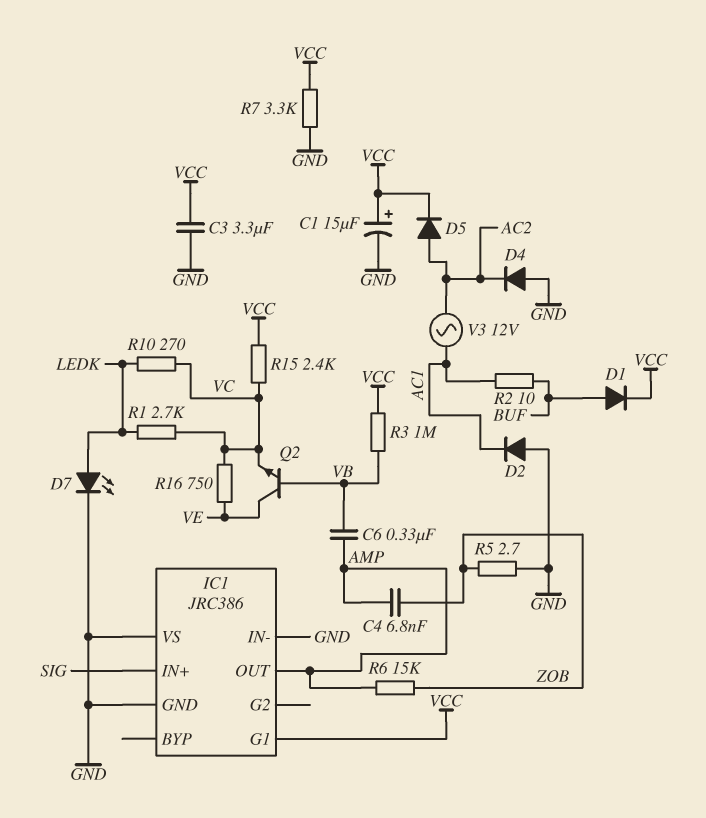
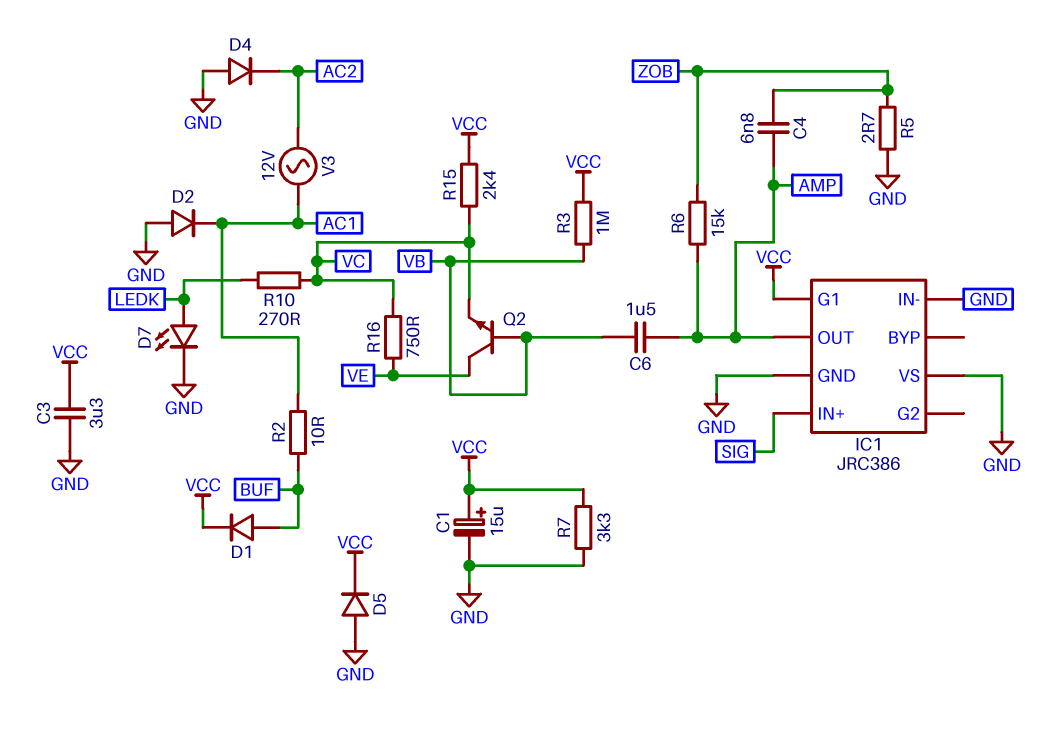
C6: 330nF (AMP, VB) -> 1.5uF (AMP, VB)
D5: diode (A AC2, K VCC) -> diode (A GND, K VCC)
R1: 2.7k (LEDK, VC) -> none

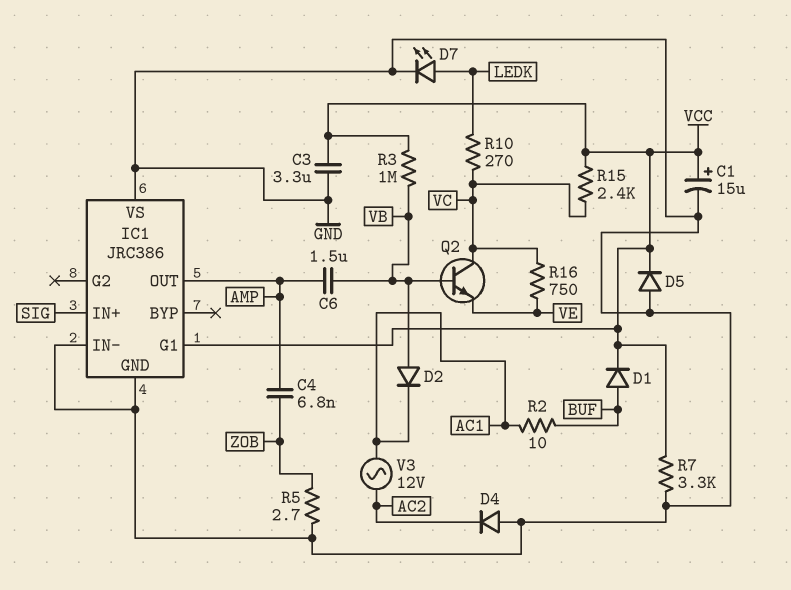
D2: diode (A GND, K AC1) -> diode (A VB, K AC1)
Q2: NPN (B VB, C VE, E VC) -> NPN (B VB, C VC, E VE)
R6: 15k (AMP, ZOB) -> none

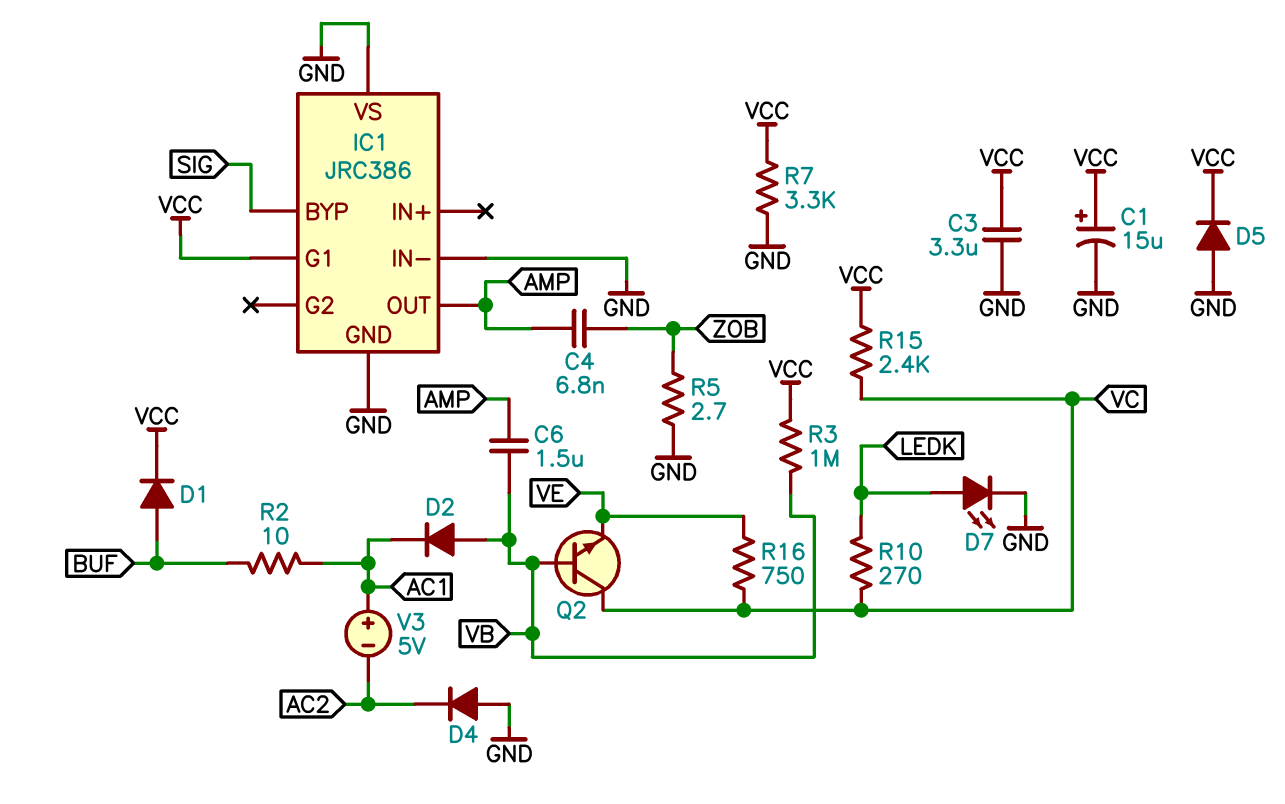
IC1 pin BYP: none -> SIG
IC1 pin IN+: SIG -> none
V3: AC 12V (AC1, AC2) -> 5V (plus AC1, minus AC2)

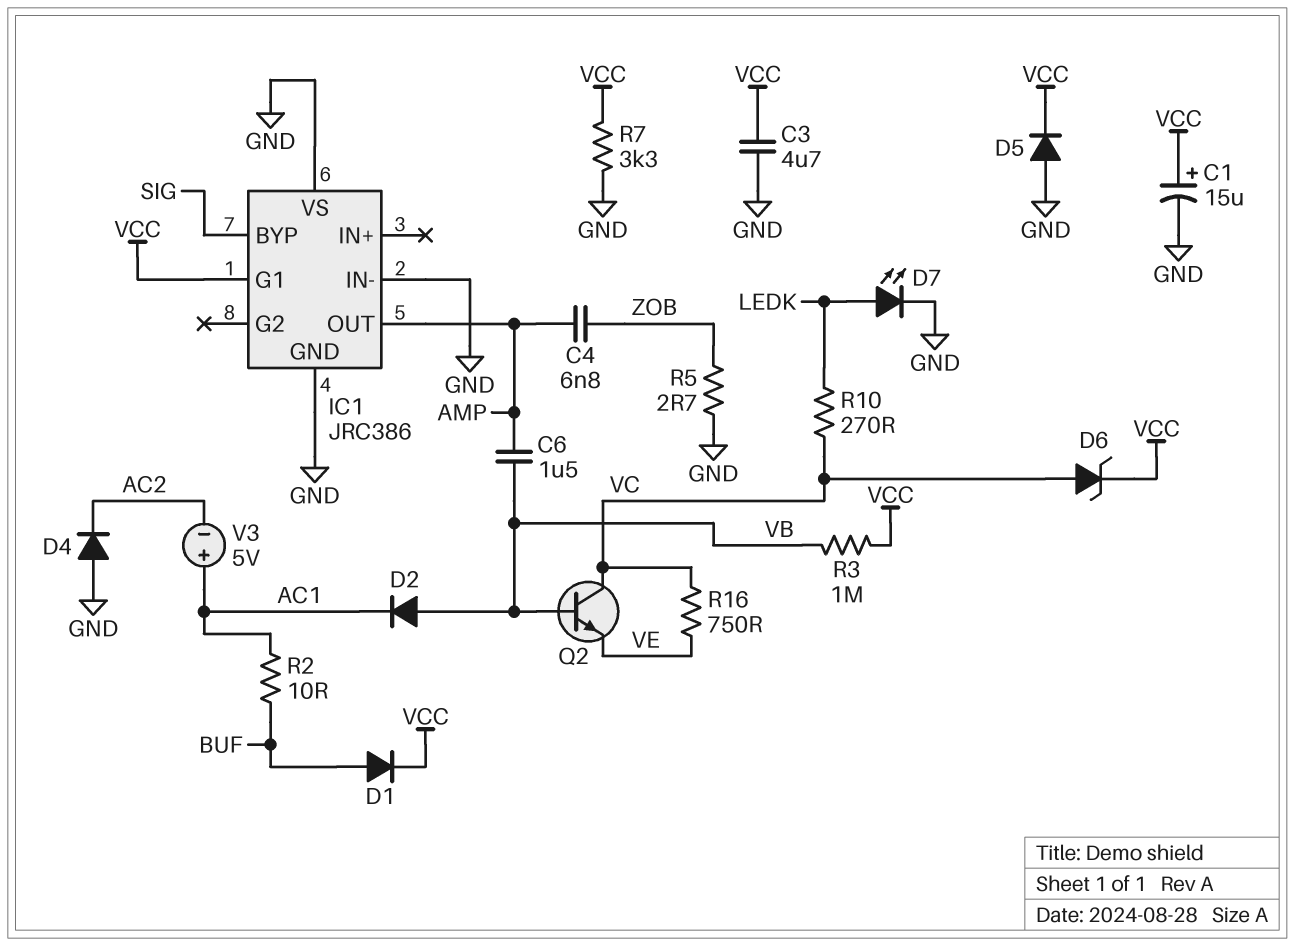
C3: 3.3uF (GND, VCC) -> 4.7uF (GND, VCC)
D6: none -> zener (A VC, K VCC)
R15: 2.4k (VC, VCC) -> none

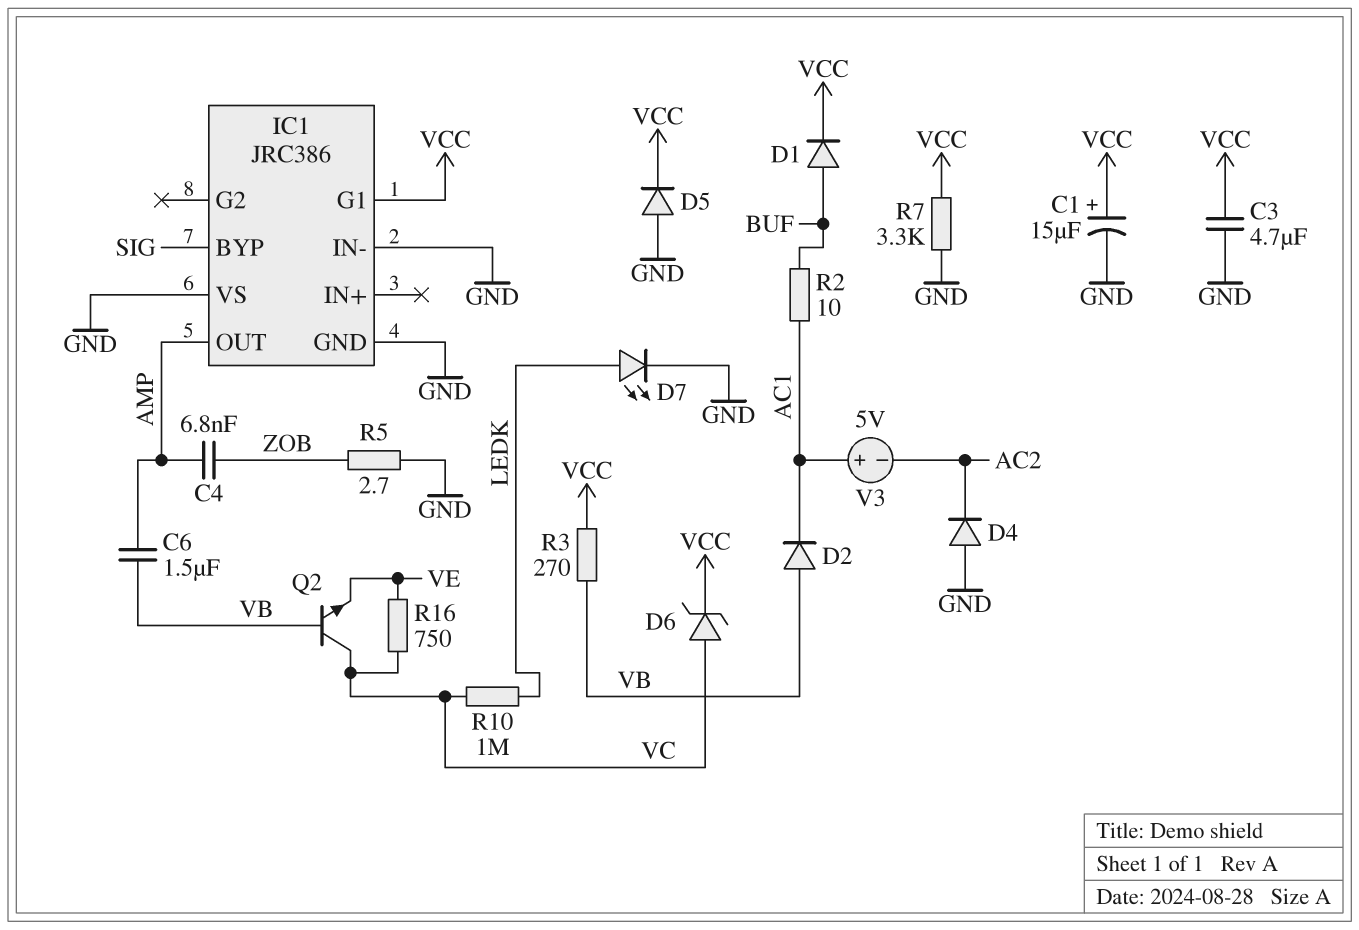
R3: 1M (VB, VCC) -> 270 (VB, VCC)
R10: 270 (LEDK, VC) -> 1M (LEDK, VC)

